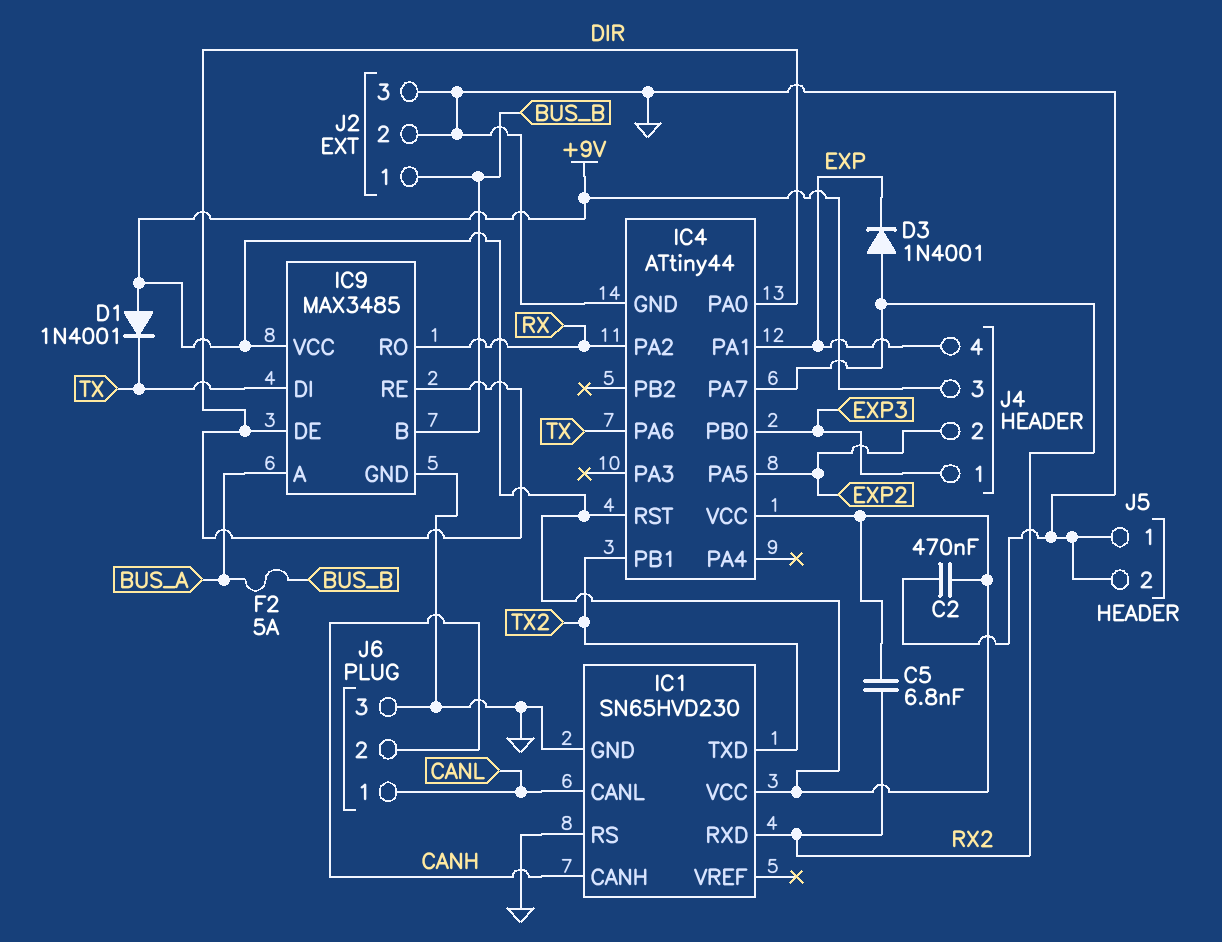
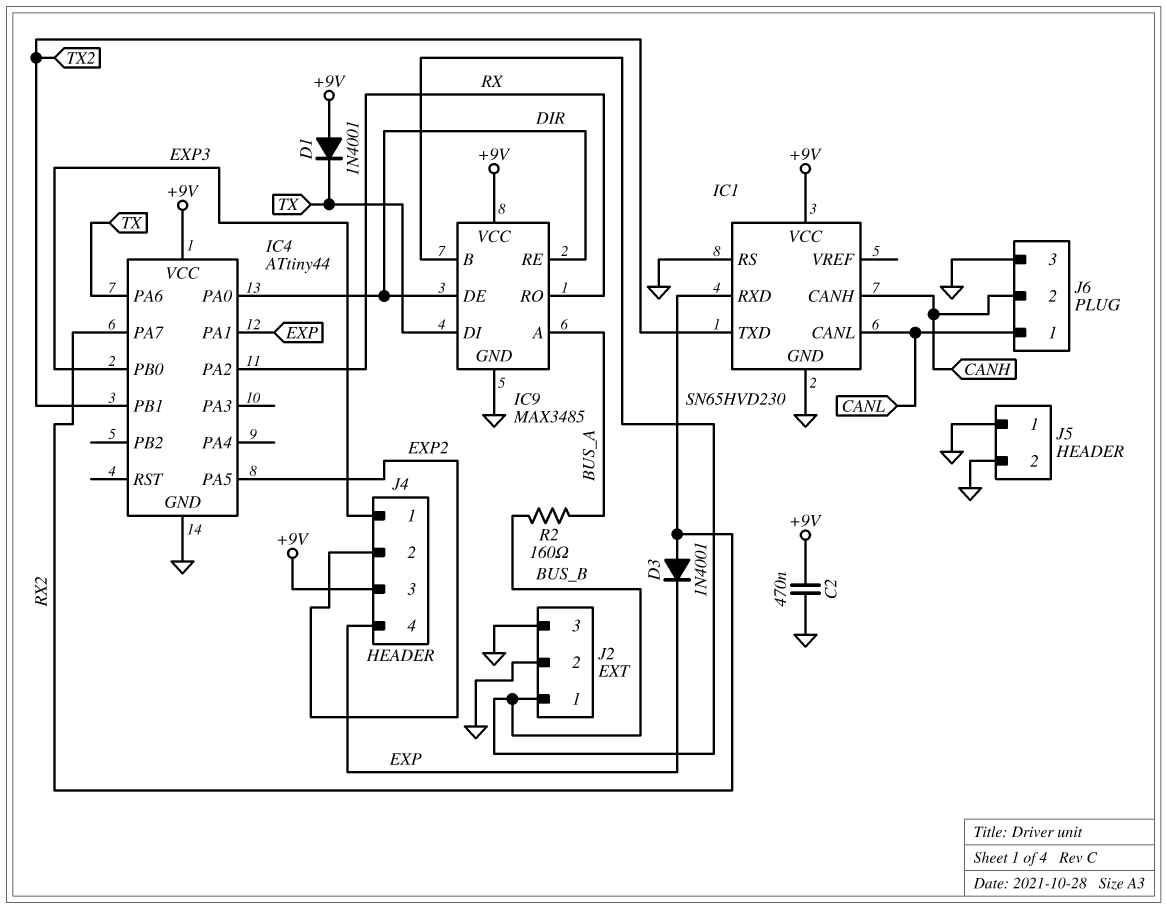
C5: 6.8nF (+9V, RX2) -> none
F2: 5A (BUS_A, BUS_B) -> none
IC4 pin RST: +9V -> none
R2: none -> 160 (BUS_A, BUS_B)

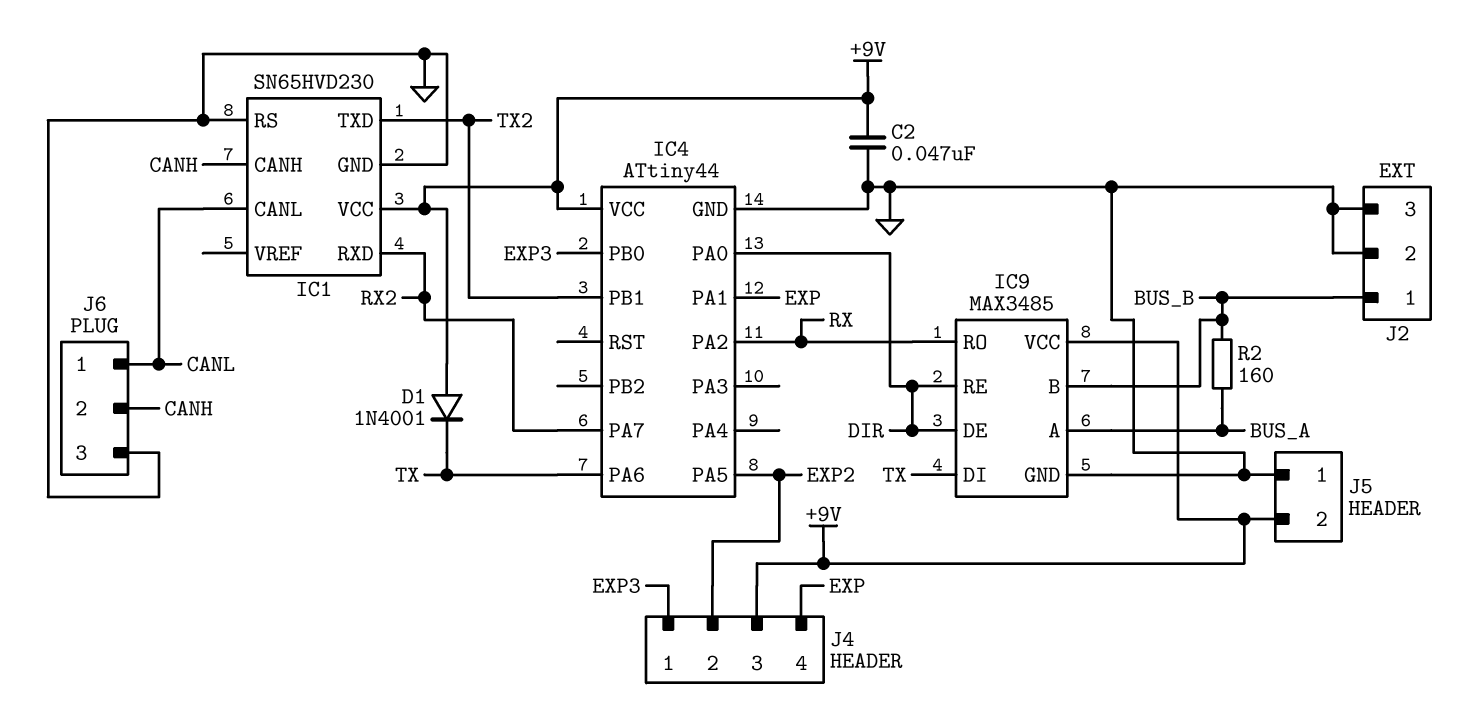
C2: 470nF (+9V, GND) -> 47nF (+9V, GND)
D3: diode 1N4001 (A RX2, K EXP) -> none
J5 pin 2: GND -> +9V

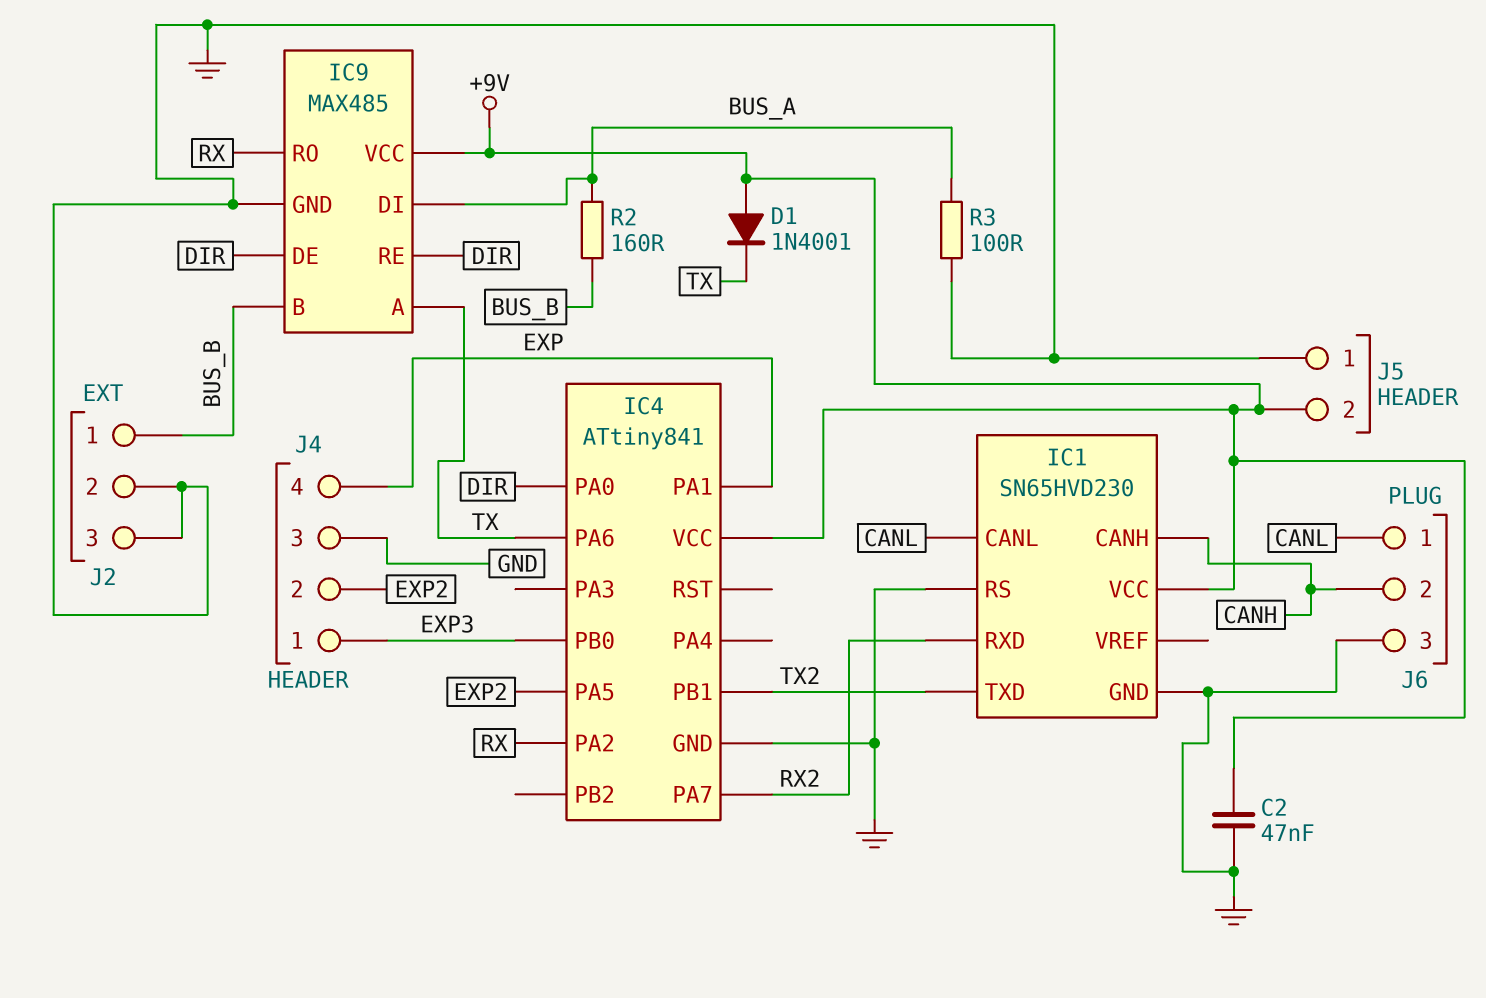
IC4: ATtiny44 -> ATtiny841
IC9: MAX3485 -> MAX485
IC9 pin A: BUS_A -> TX
IC9 pin DI: TX -> BUS_A
J4 pin 3: +9V -> GND
R3: none -> 100 (BUS_A, GND)

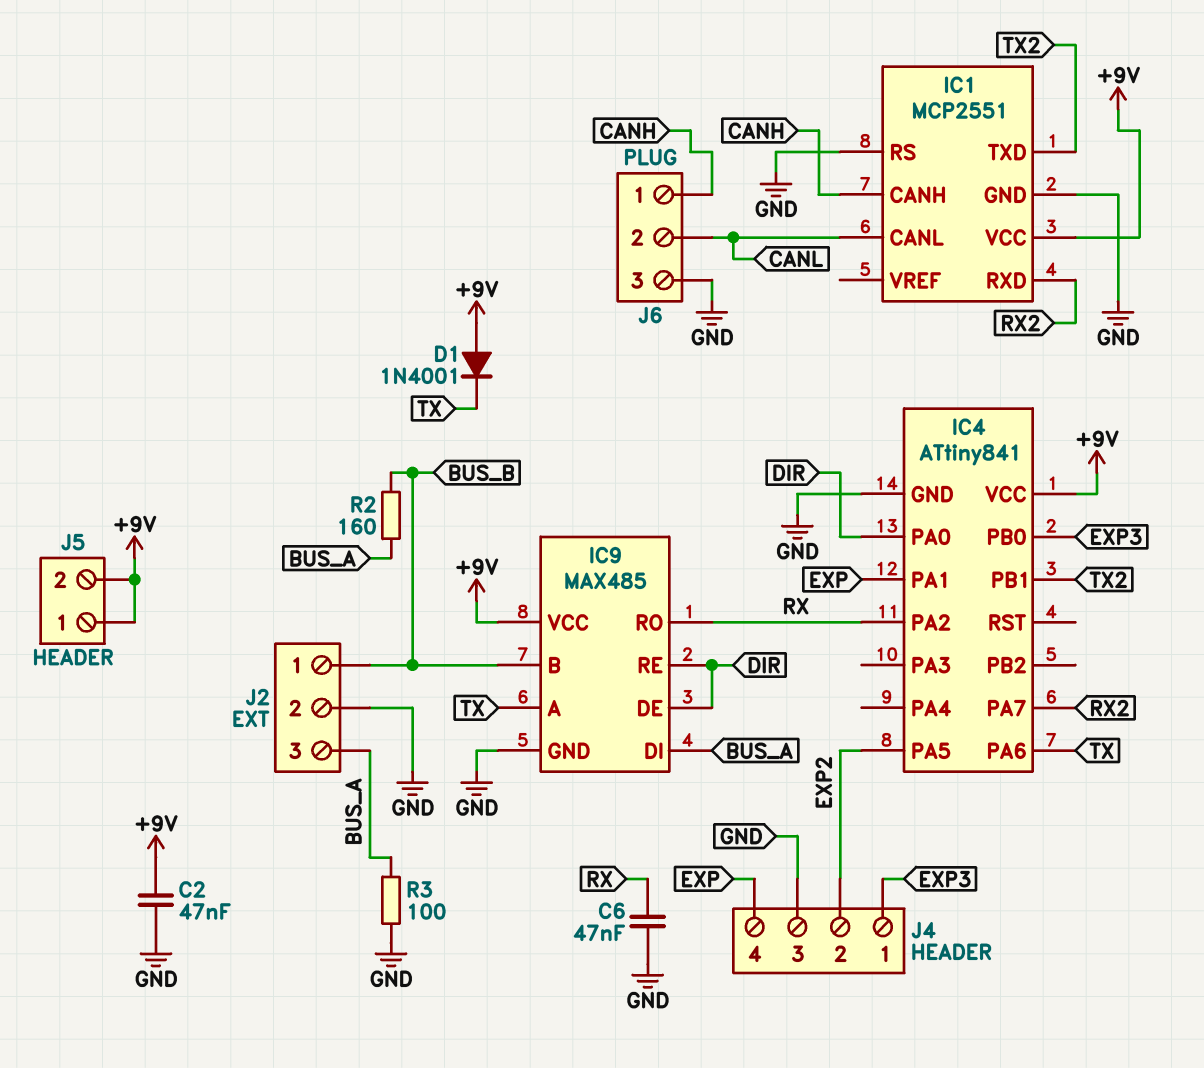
C6: none -> 47nF (GND, RX)
IC1: SN65HVD230 -> MCP2551
J2 pin 3: GND -> BUS_A
J5 pin 1: GND -> +9V
J6 pin 1: CANL -> CANH
J6 pin 2: CANH -> CANL

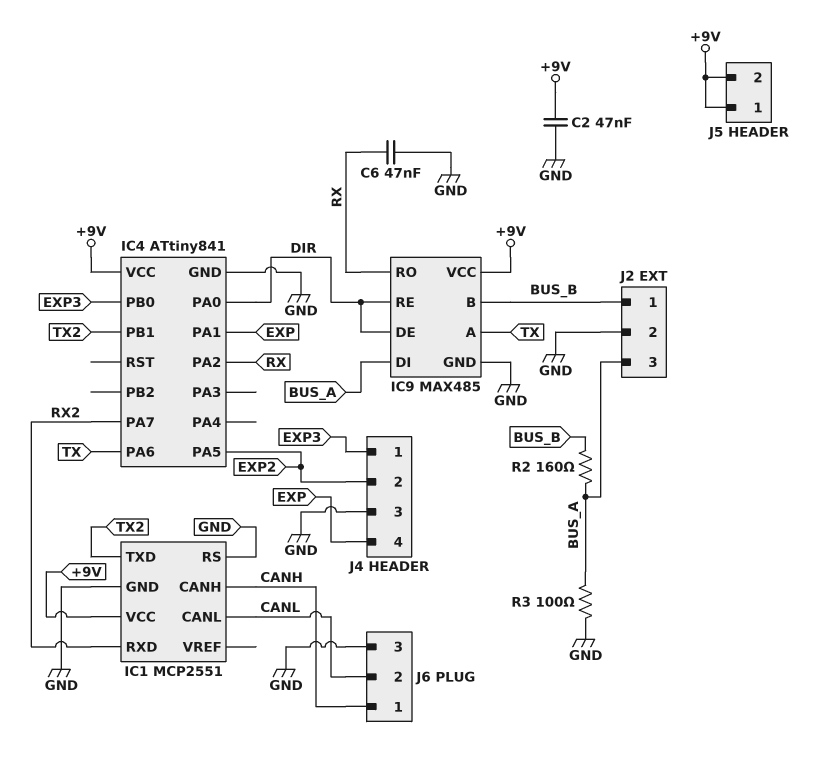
D1: diode 1N4001 (A +9V, K TX) -> none

